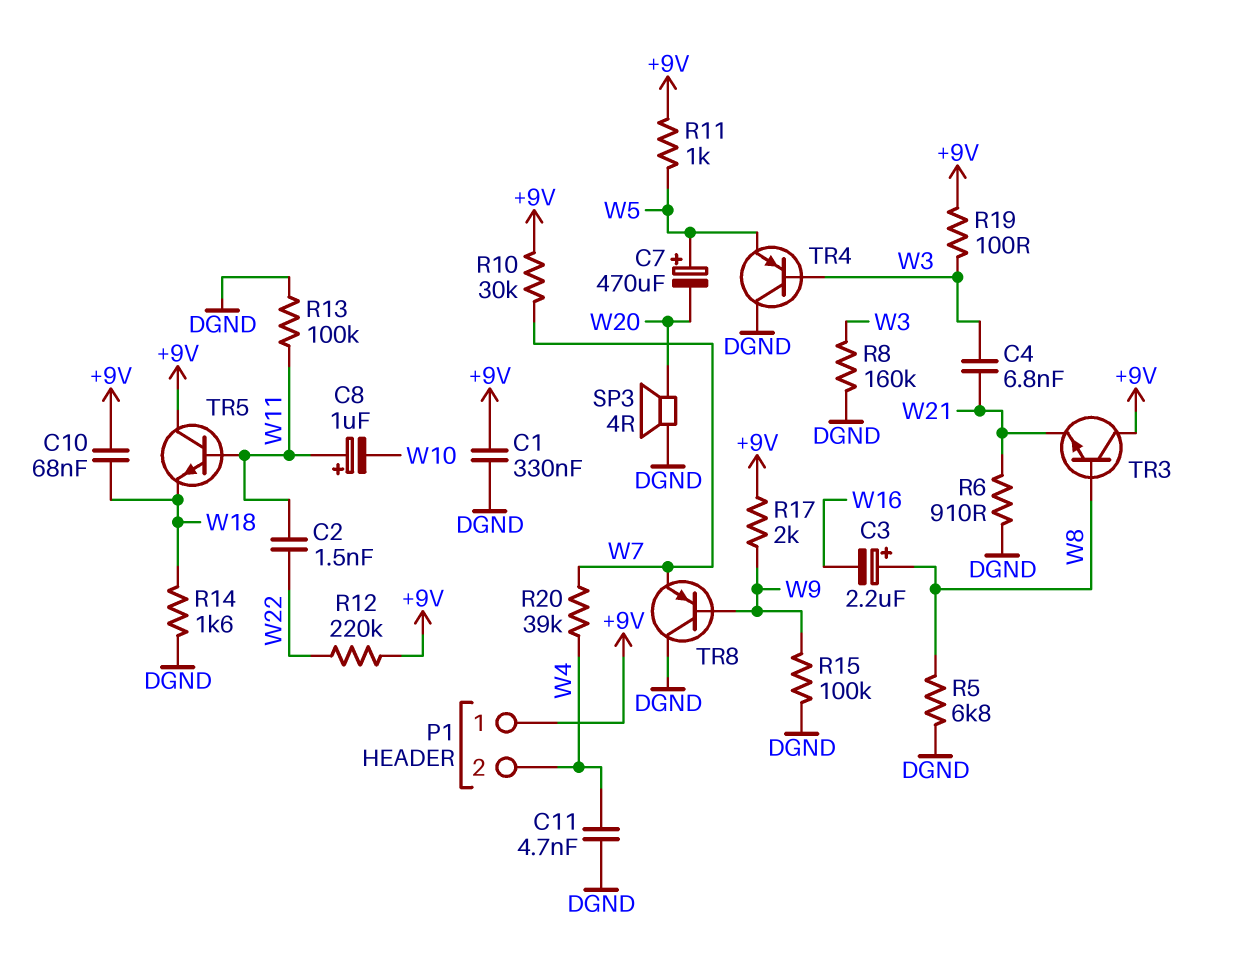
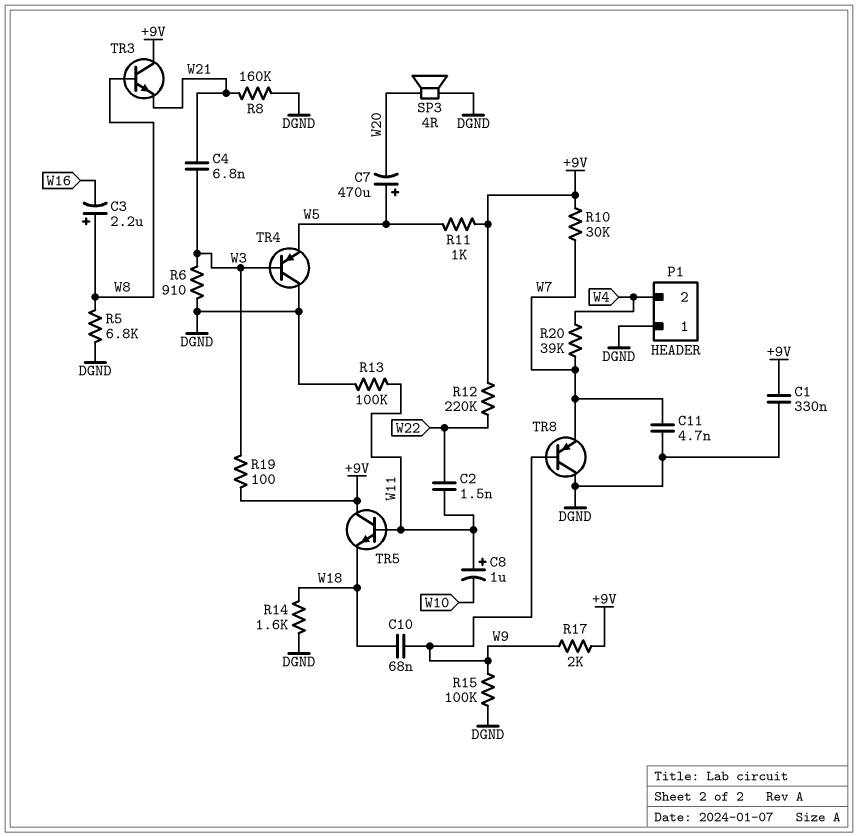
C10: 68nF (+9V, W18) -> 68nF (W9, W18)
C11: 4.7nF (DGND, W4) -> 4.7nF (DGND, W7)
P1 pin 1: +9V -> DGND
R6: 910 (DGND, W21) -> 910 (DGND, W3)
R8: 160k (DGND, W3) -> 160k (DGND, W21)

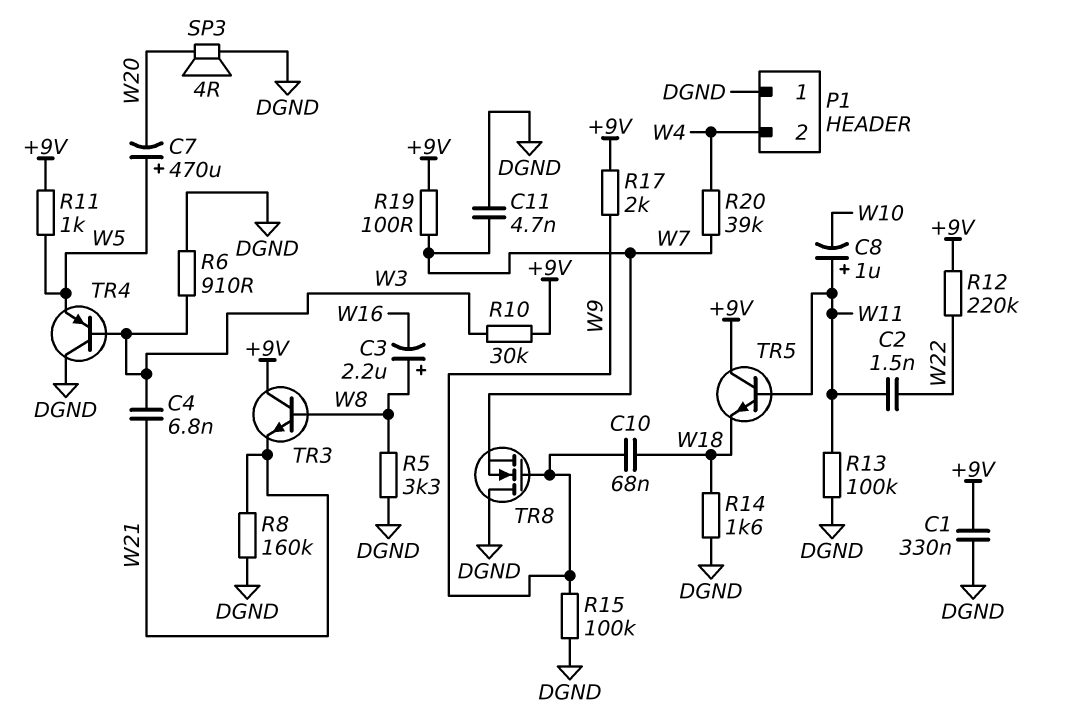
R5: 6.8k (DGND, W8) -> 3.3k (DGND, W8)
R10: 30k (+9V, W7) -> 30k (+9V, W3)
R19: 100 (+9V, W3) -> 100 (+9V, W7)
TR8: PNP (B W9, C DGND, E W7) -> NMOS (G W9, D DGND, S W7)

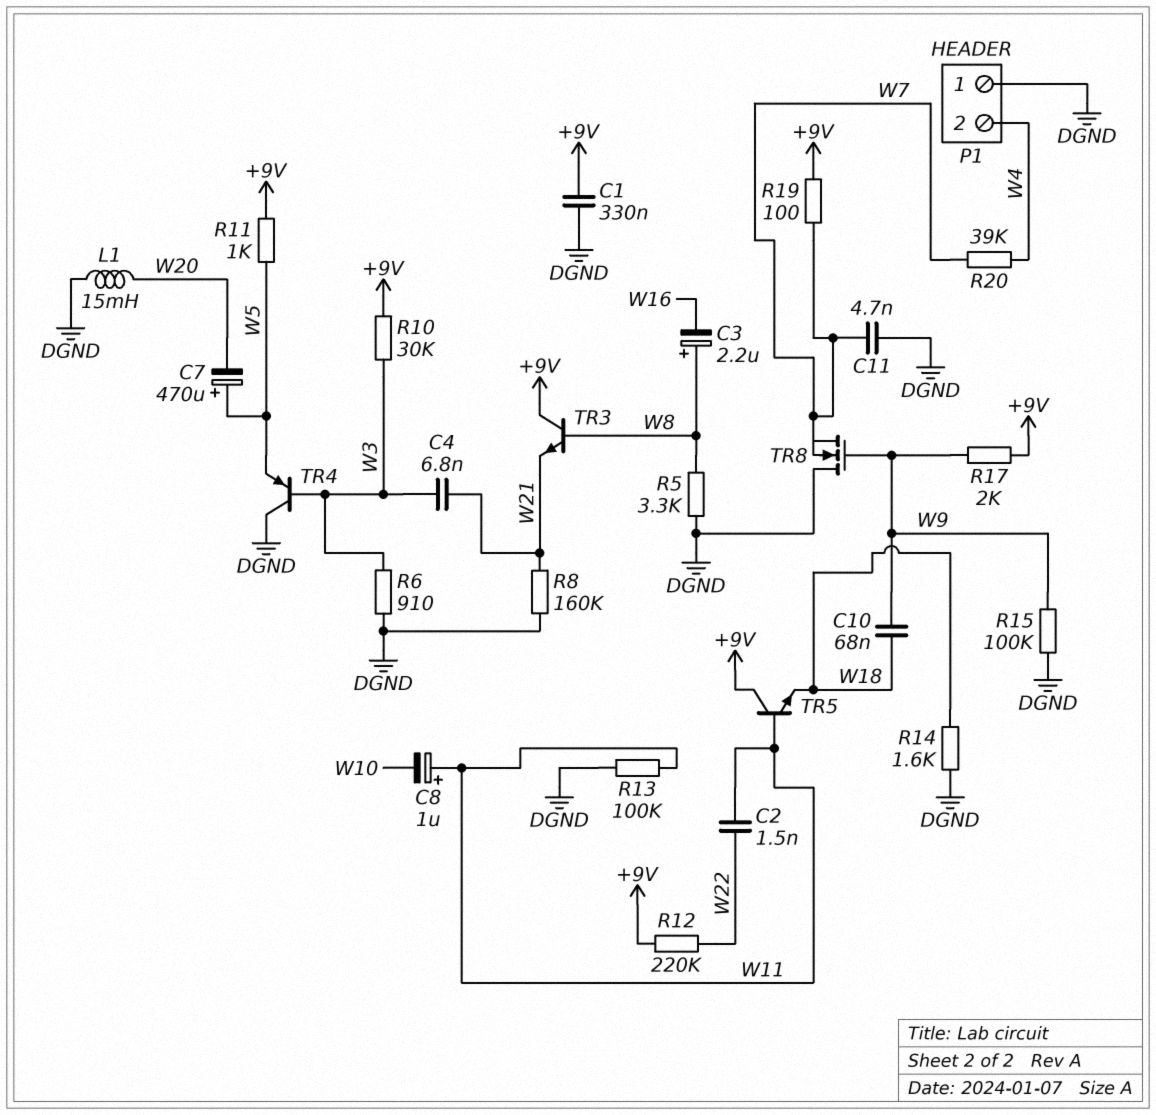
L1: none -> 15mH (DGND, W20)
SP3: speaker 4R (DGND, W20) -> none

